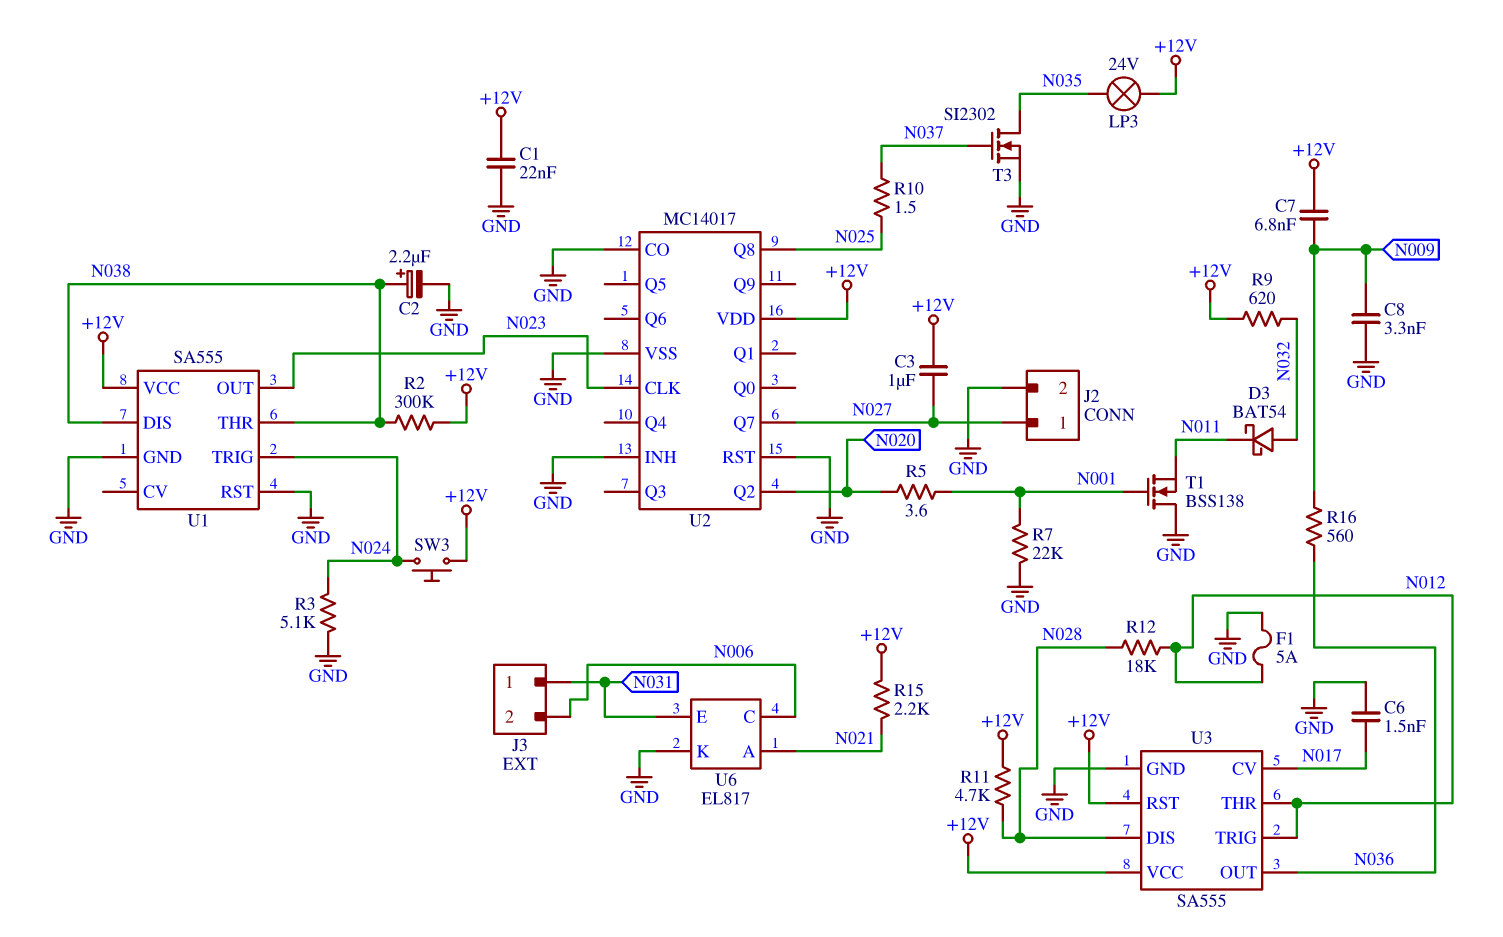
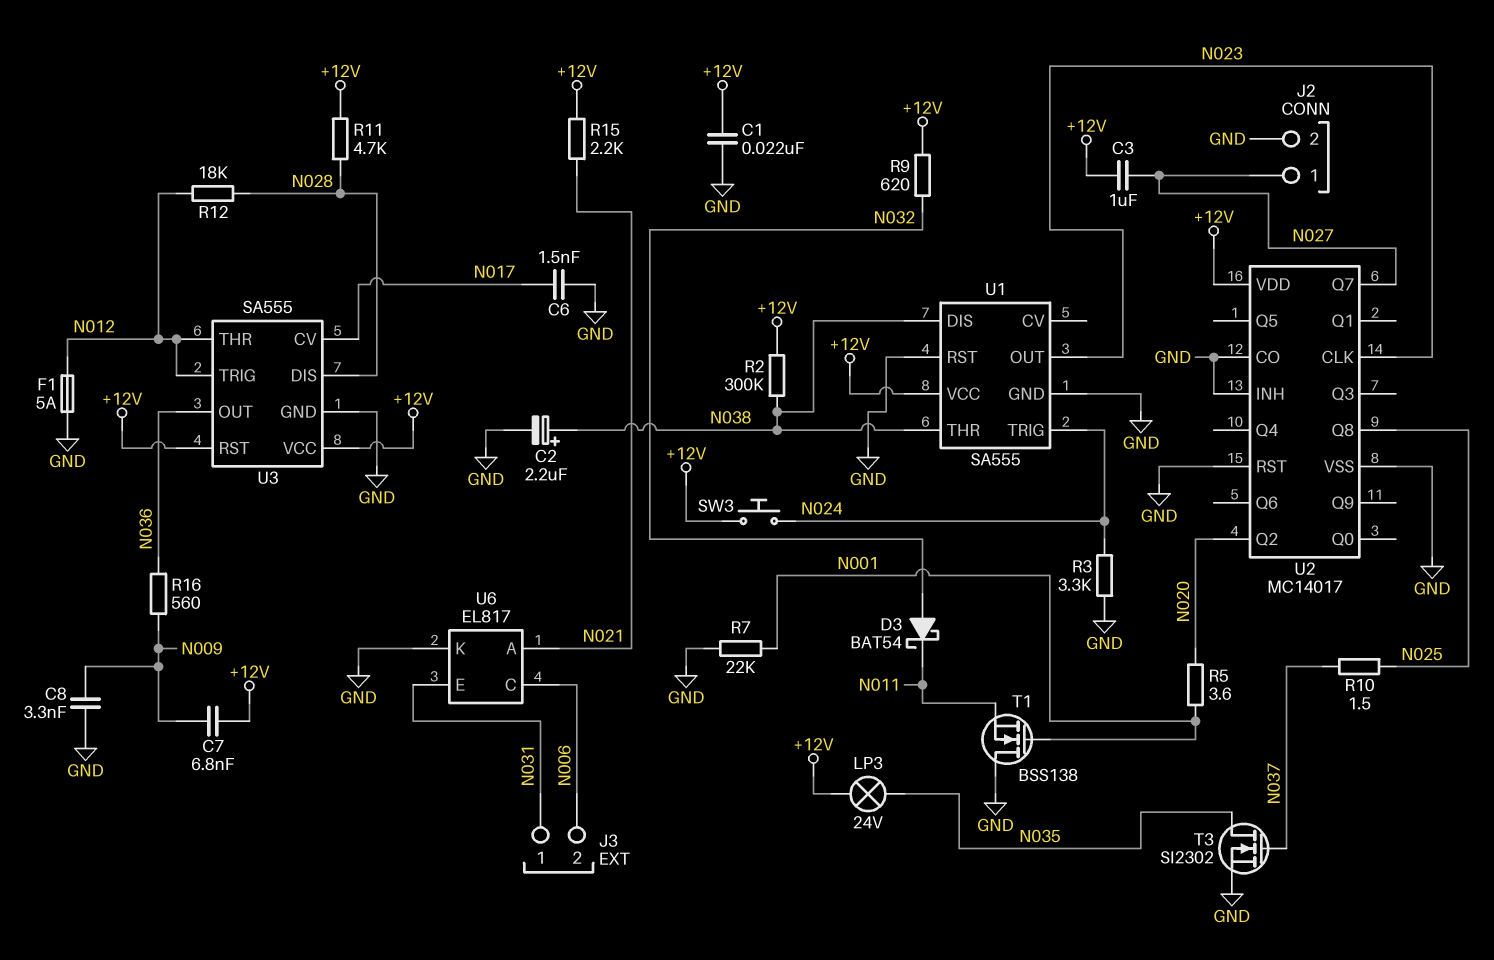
R3: 5.1k (GND, N024) -> 3.3k (GND, N024)

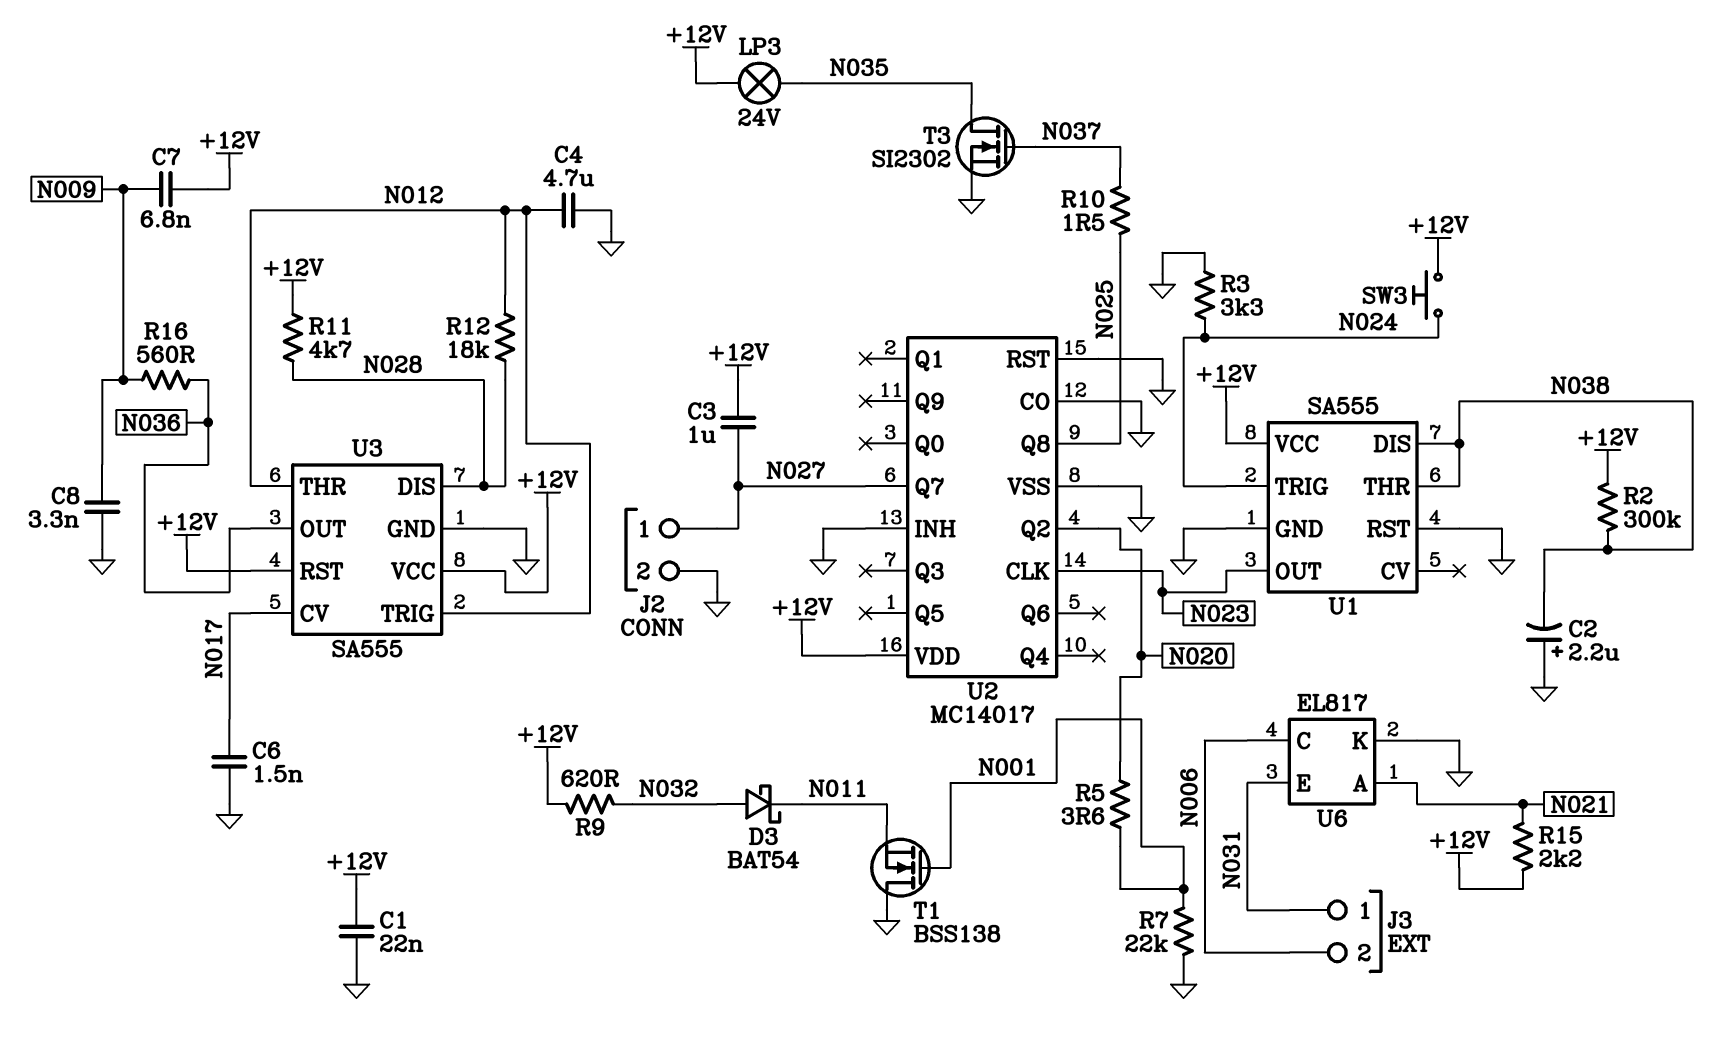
C2: 2.2uF (plus N038, minus GND) -> 2.2uF (plus GND, minus N038)
C4: none -> 4.7uF (GND, N012)
F1: 5A (GND, N012) -> none

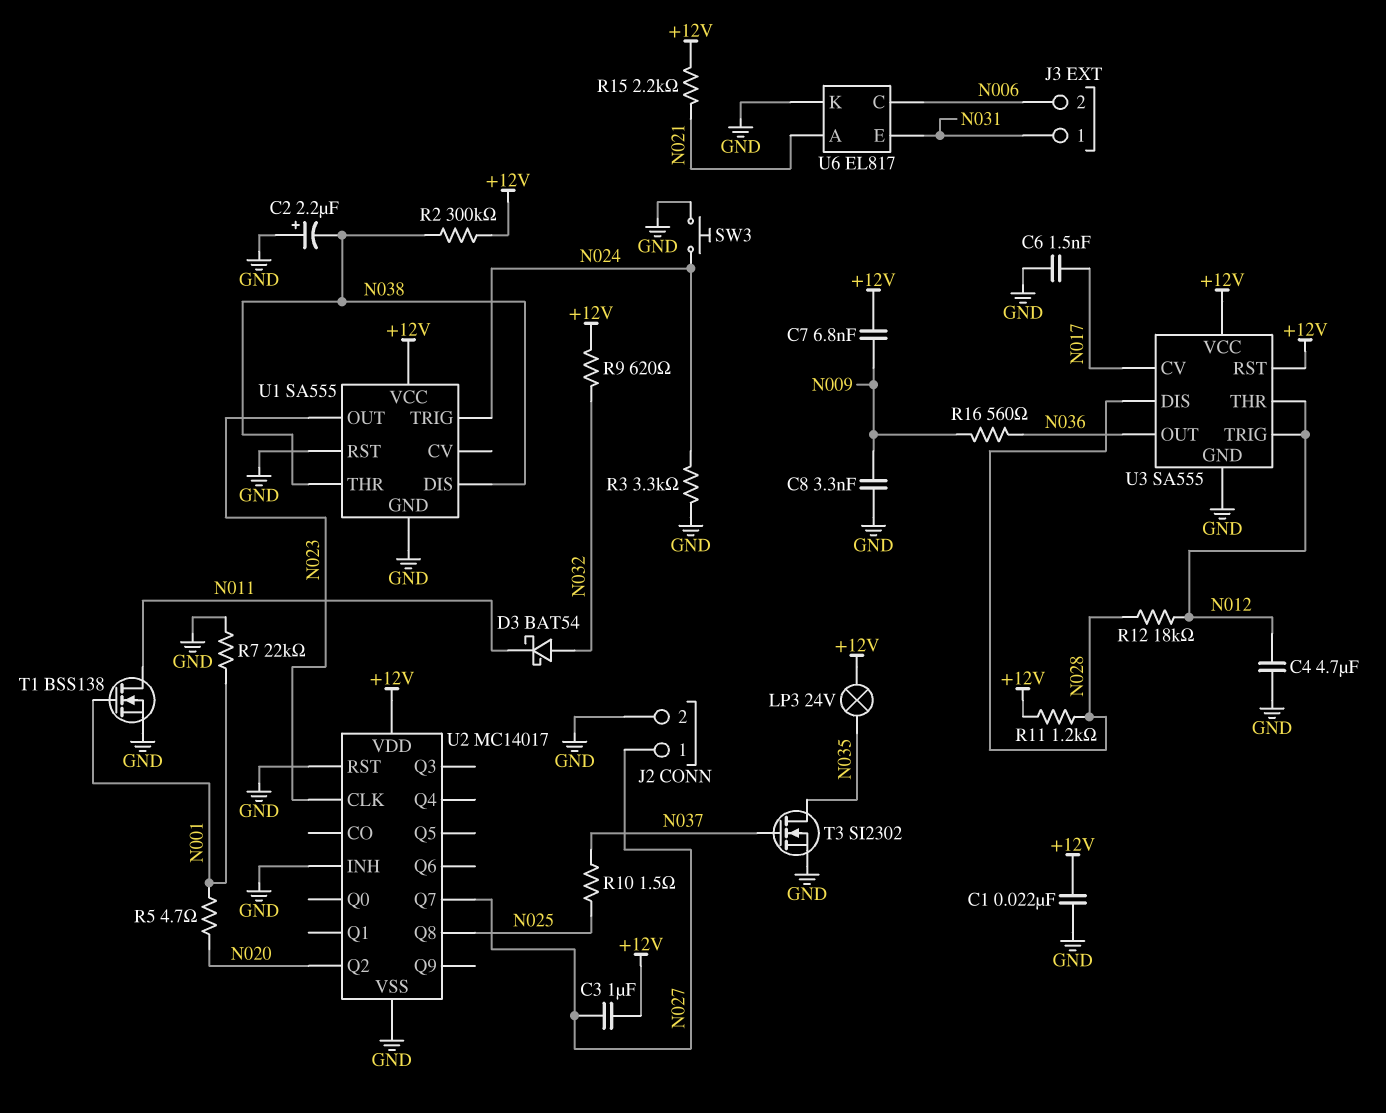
R5: 3.6 (N001, N020) -> 4.7 (N001, N020)
R11: 4.7k (+12V, N028) -> 1.2k (+12V, N028)
SW3: button (+12V, N024) -> button (GND, N024)
T1: NMOS BSS138 (G N001, D GND, S N011) -> NMOS BSS138 (G N001, D N011, S GND)
U2 pin CO: GND -> none

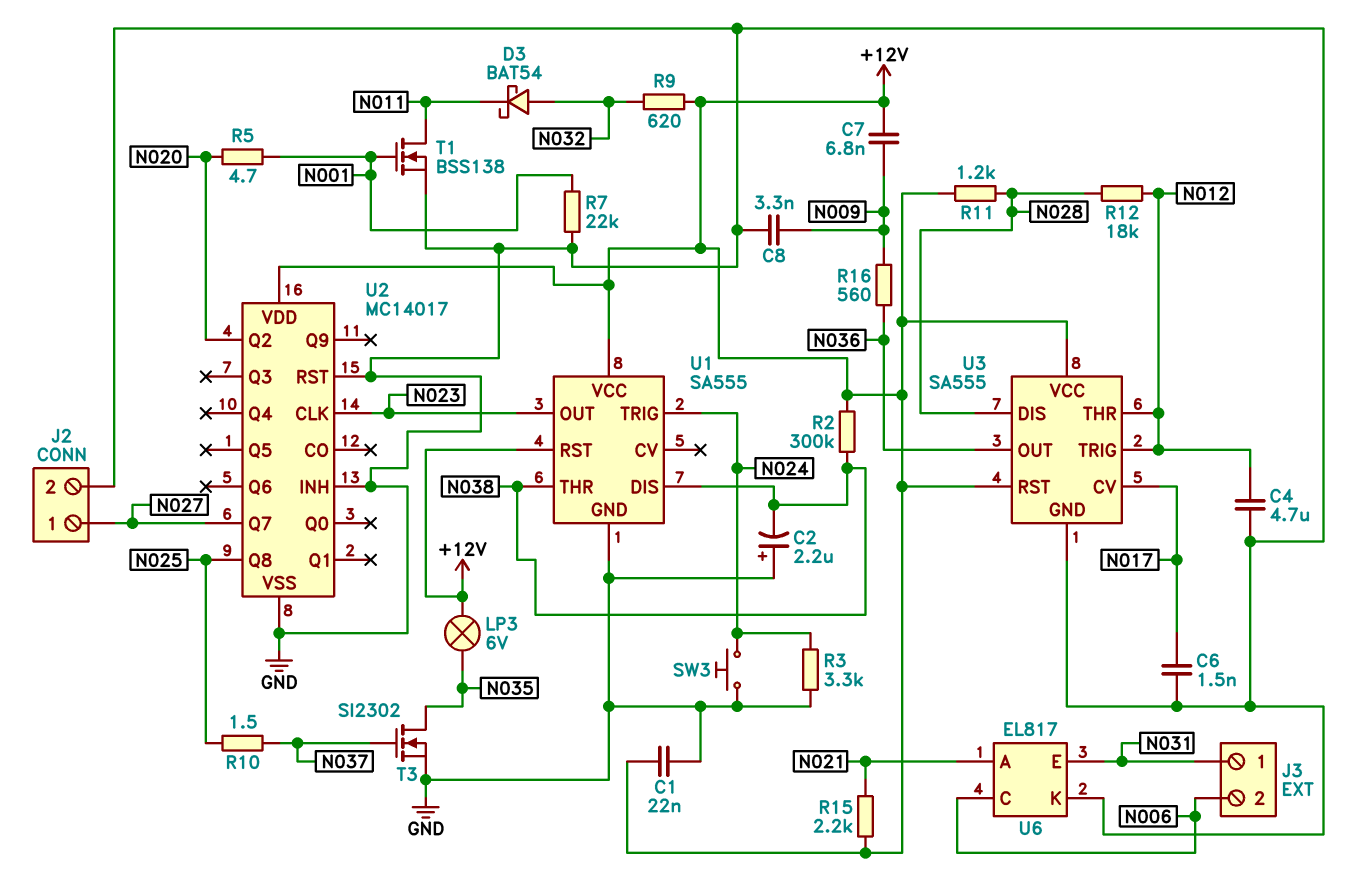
C3: 1uF (+12V, N027) -> none
LP3: lamp 24V (+12V, N035) -> lamp 6V (+12V, N035)
U1 pin RST: GND -> +12V

